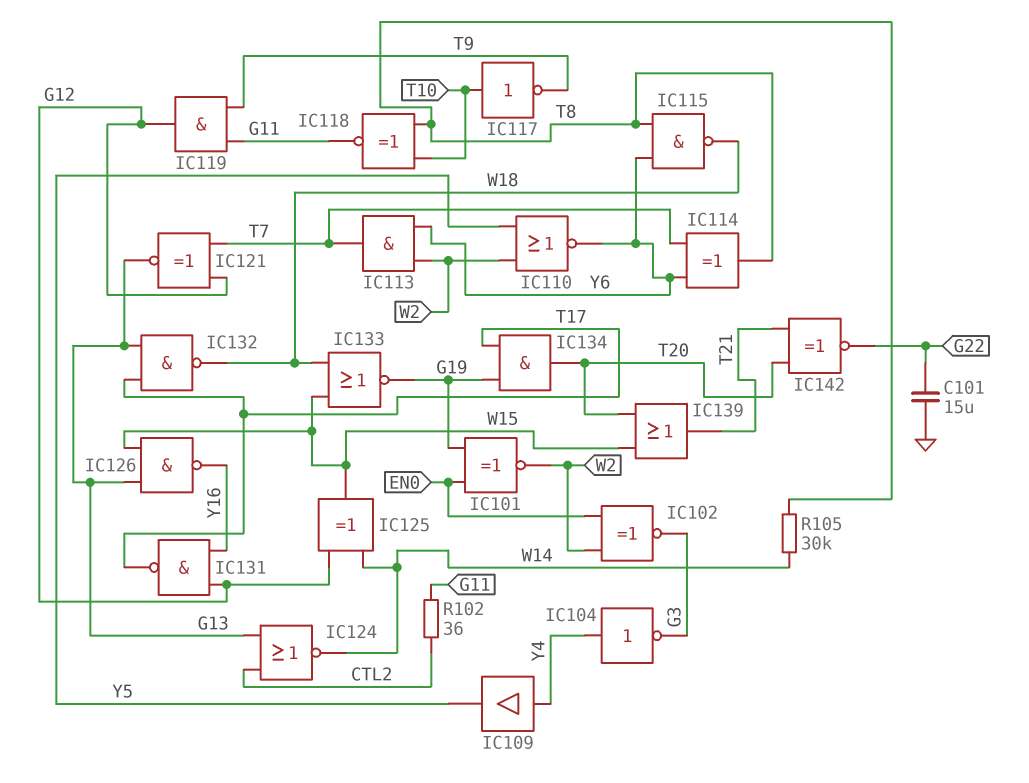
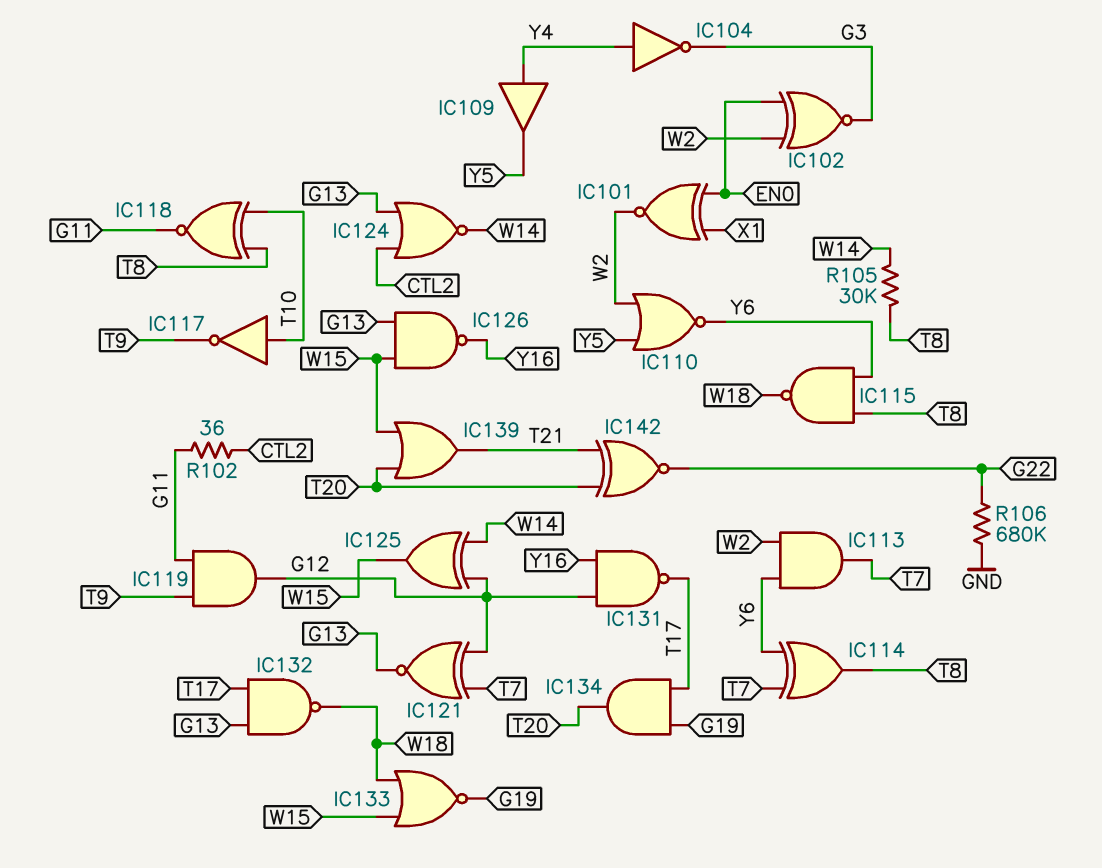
C101: 15uF (G22, GND) -> none
IC101: XNOR (in EN0, in G19, out W2) -> XNOR (in EN0, in X1, out W2)
R106: none -> 680k (G22, GND)

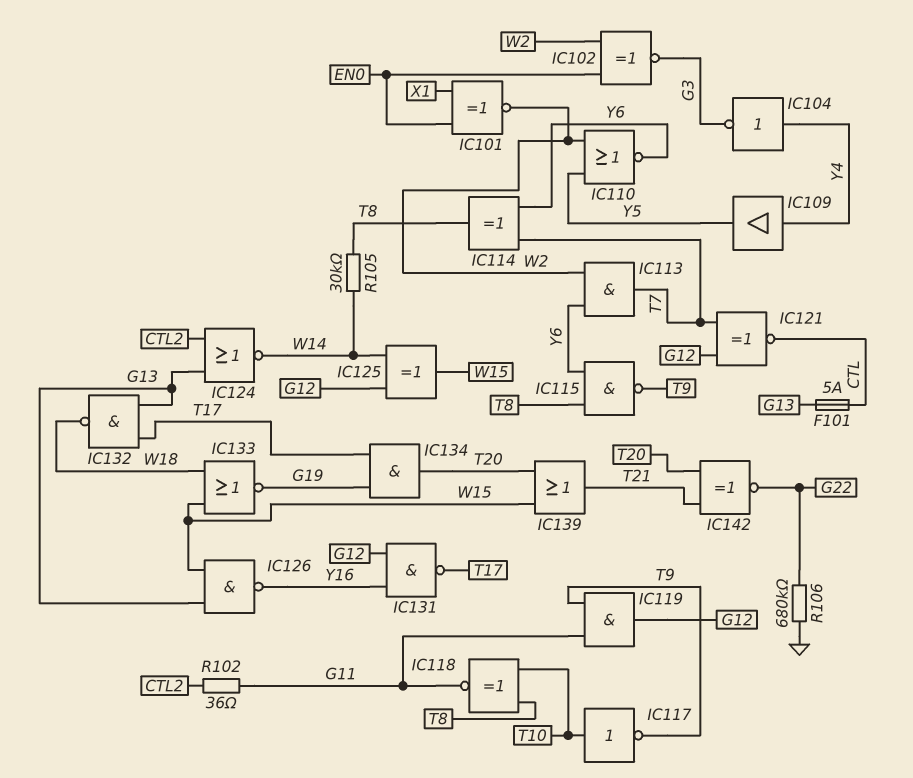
F101: none -> 5A (CTL, G13)
IC115: NAND (in T8, in Y6, out W18) -> NAND (in T8, in Y6, out T9)
IC121: XNOR (in G12, in T7, out G13) -> XNOR (in G12, in T7, out CTL)

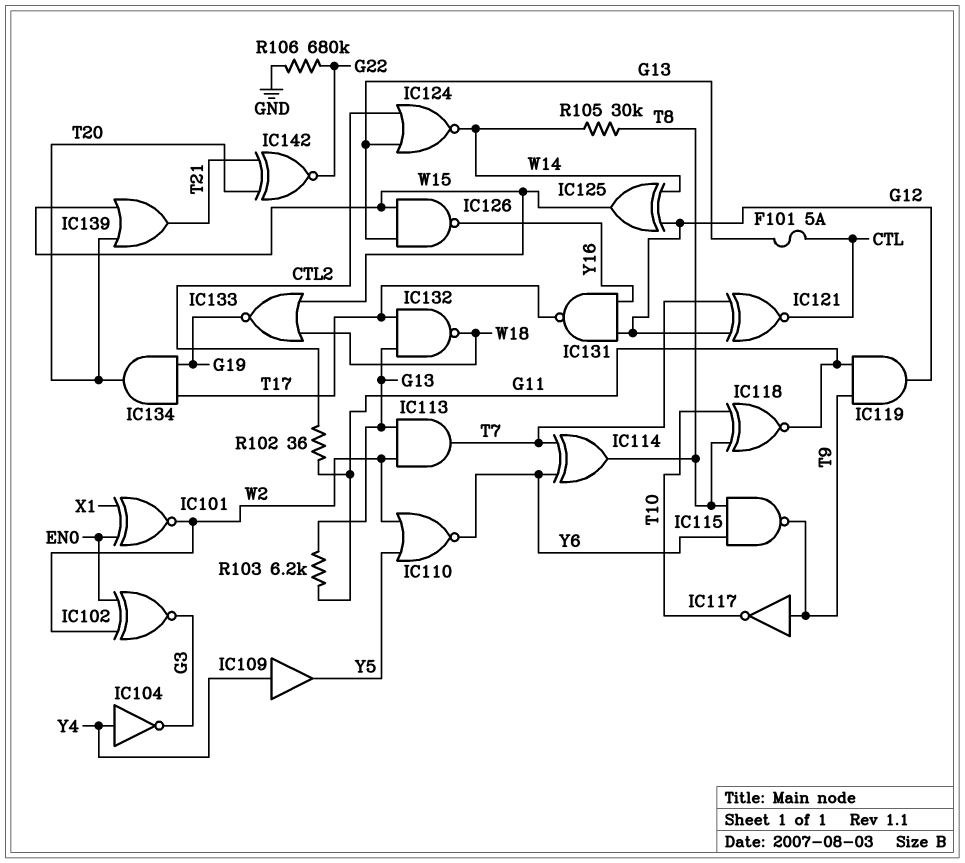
IC113: AND (in W2, in Y6, out T7) -> AND (in G13, in W2, out T7)
IC117: NOT (in T10, out T9) -> NOT (in T9, out T10)
R103: none -> 6.2k (G11, G13)

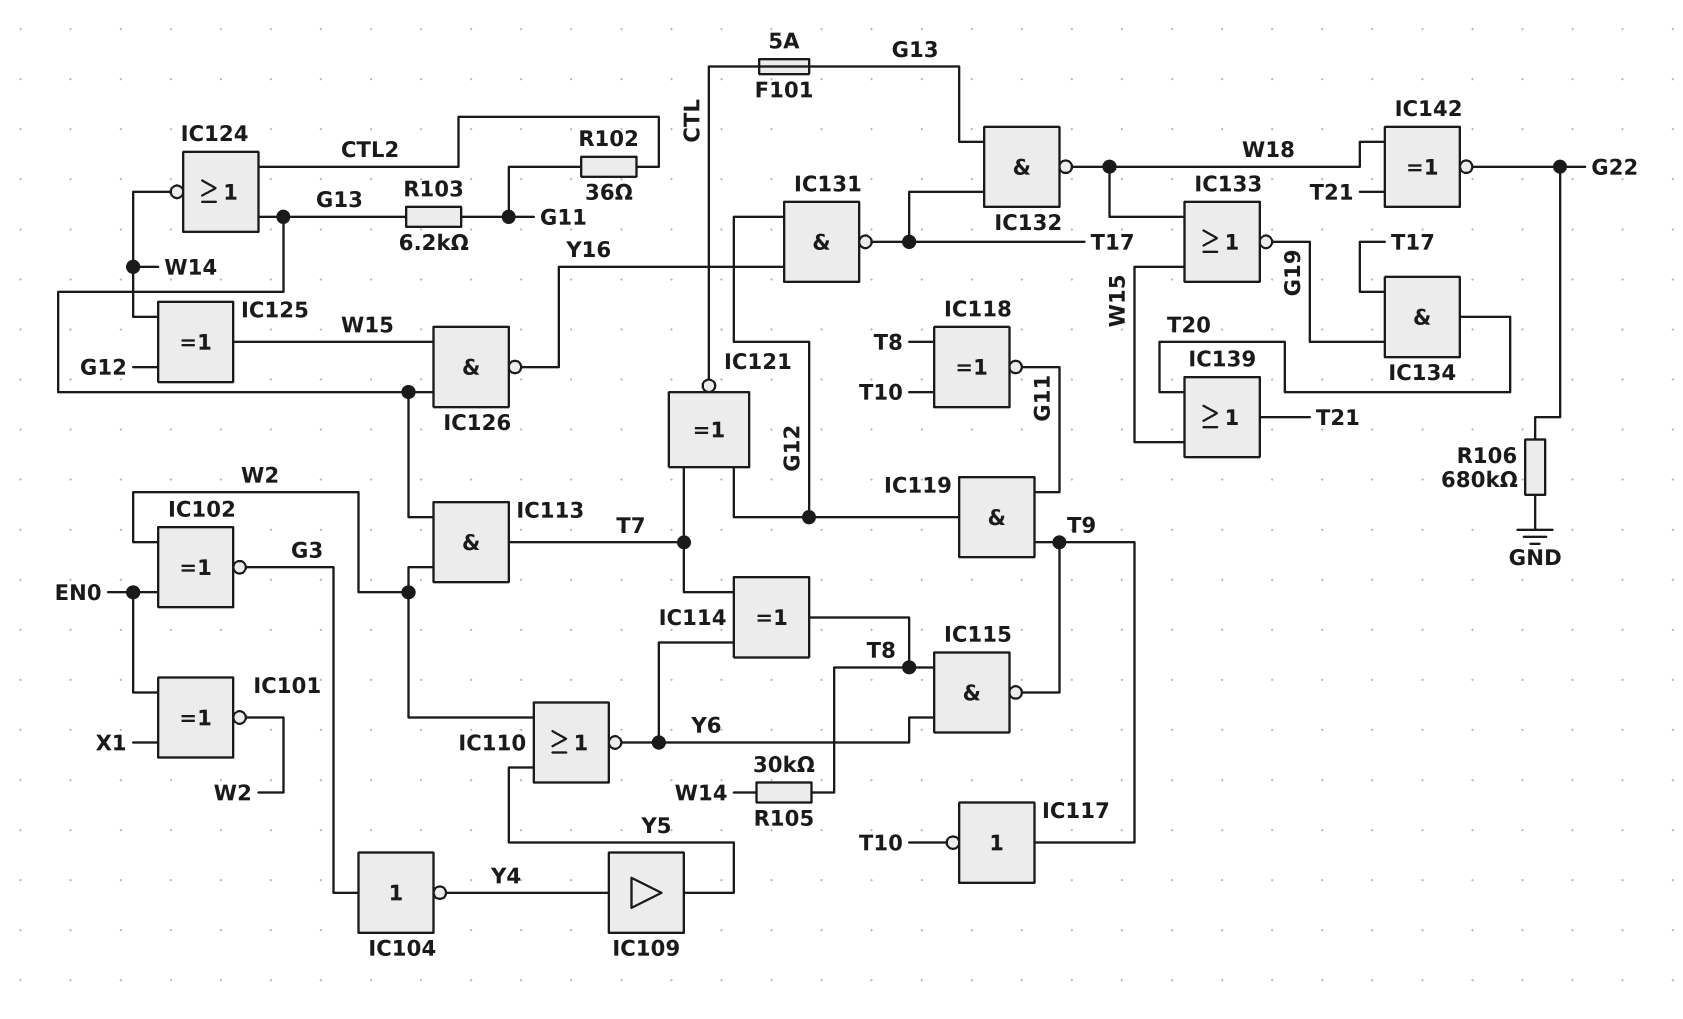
IC104: NOT (in Y4, out G3) -> NOT (in G3, out Y4)
IC142: XNOR (in T20, in T21, out G22) -> XNOR (in T21, in W18, out G22)

